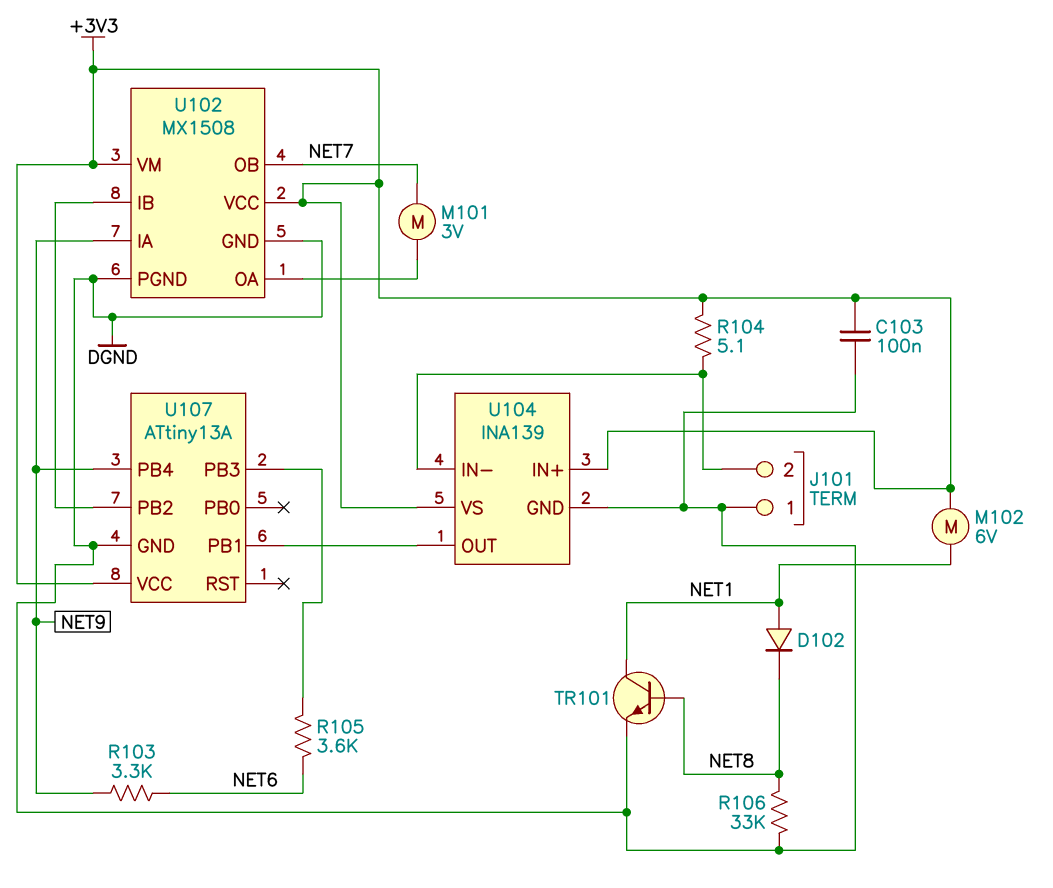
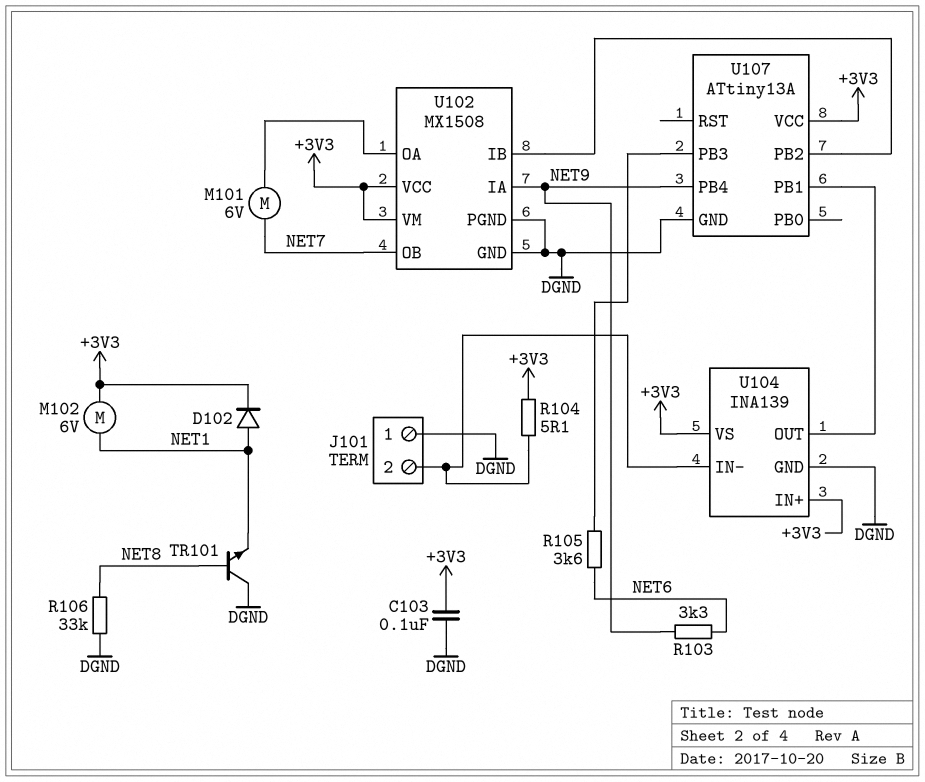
D102: diode (A NET1, K NET8) -> diode (A NET1, K +3V3)
M101: motor 3V (NET7, U102/OA) -> motor 6V (NET7, U102/OA)
TR101: NPN (B NET8, C NET1, E DGND) -> NPN (B NET8, C DGND, E NET1)

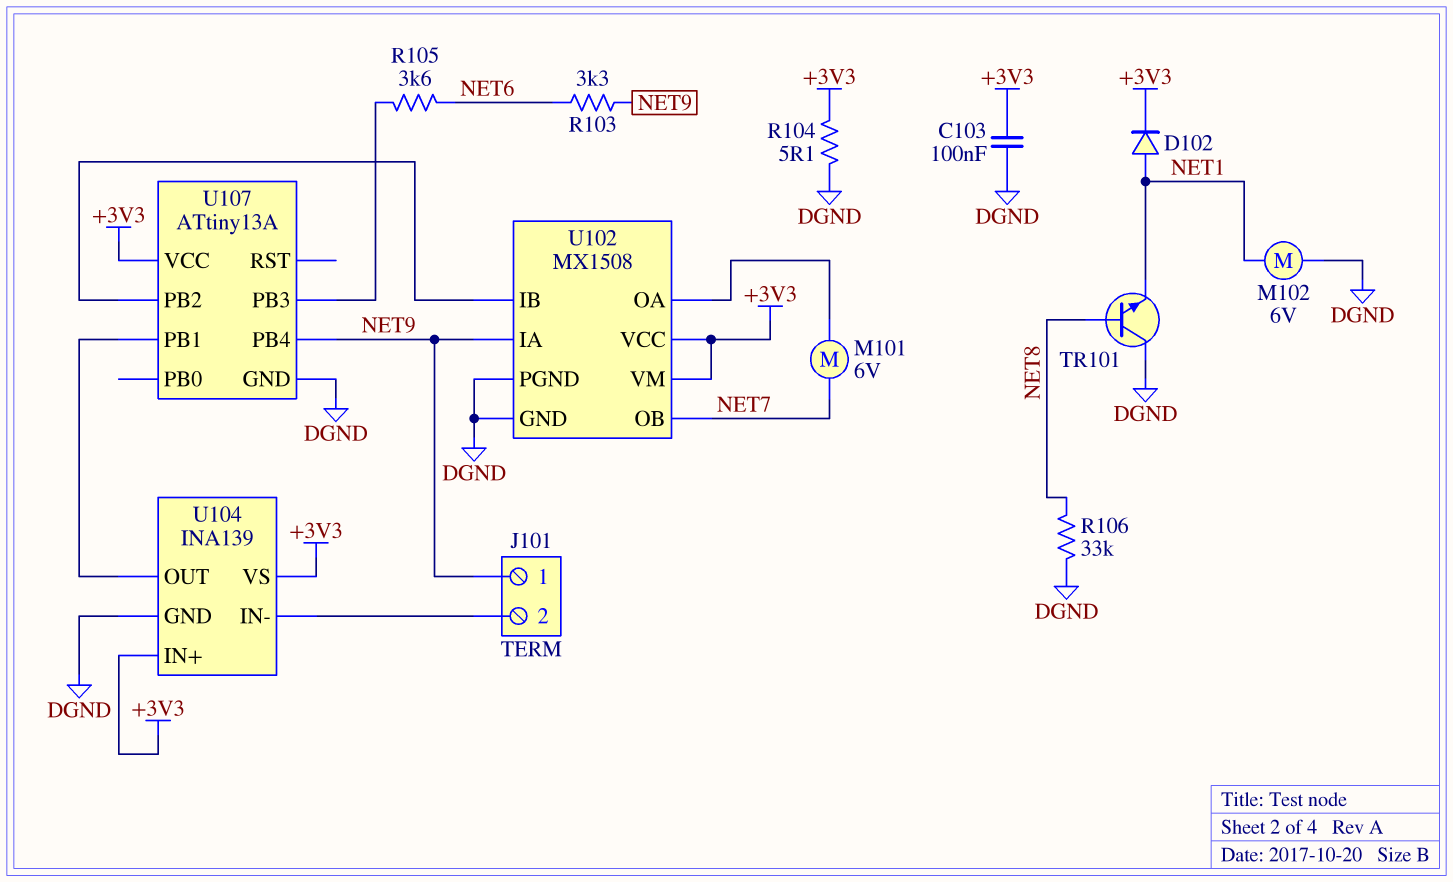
J101 pin 1: DGND -> NET9
M102: motor 6V (+3V3, NET1) -> motor 6V (DGND, NET1)
R104: 5.1 (+3V3, J101/2) -> 5.1 (+3V3, DGND)

